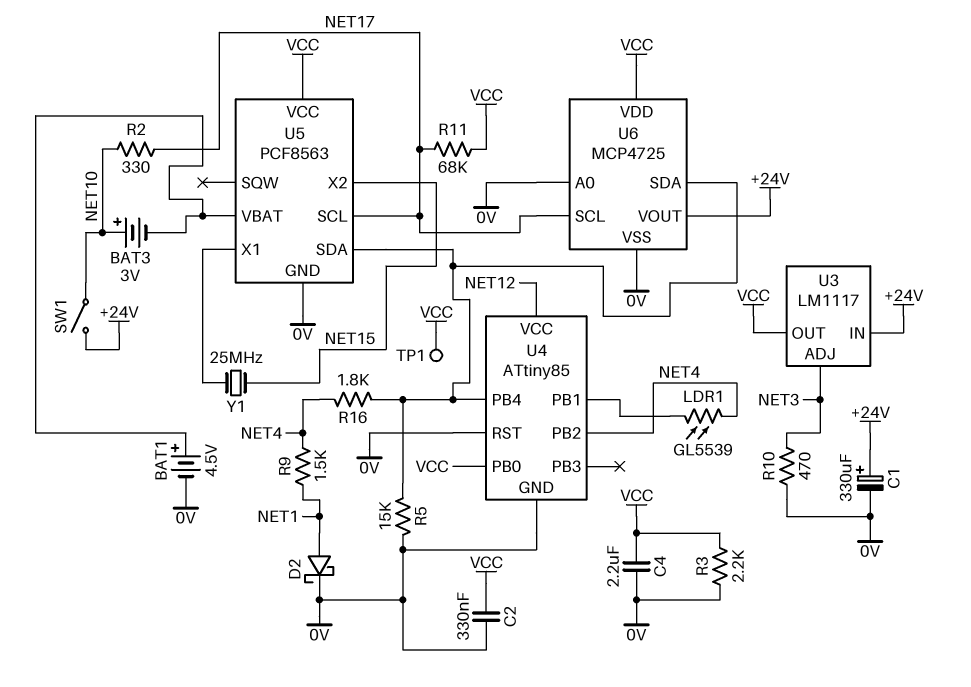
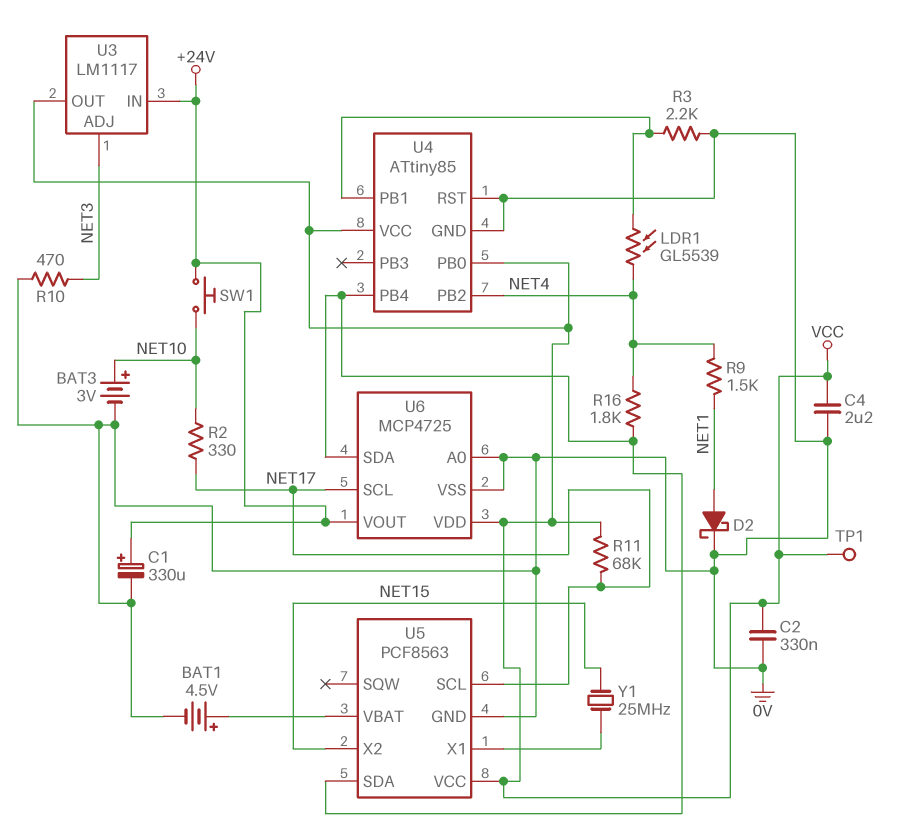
BAT3: 3V (plus NET10, minus U5/VBAT) -> 3V (plus NET10, minus 0V)
R3: 2.2k (0V, VCC) -> 2.2k (0V, U4/PB1)
R5: 15k (0V, U4/PB4) -> none
SW1: switch (+24V, NET10) -> button (+24V, NET10)
U4 pin VCC: NET12 -> VCC

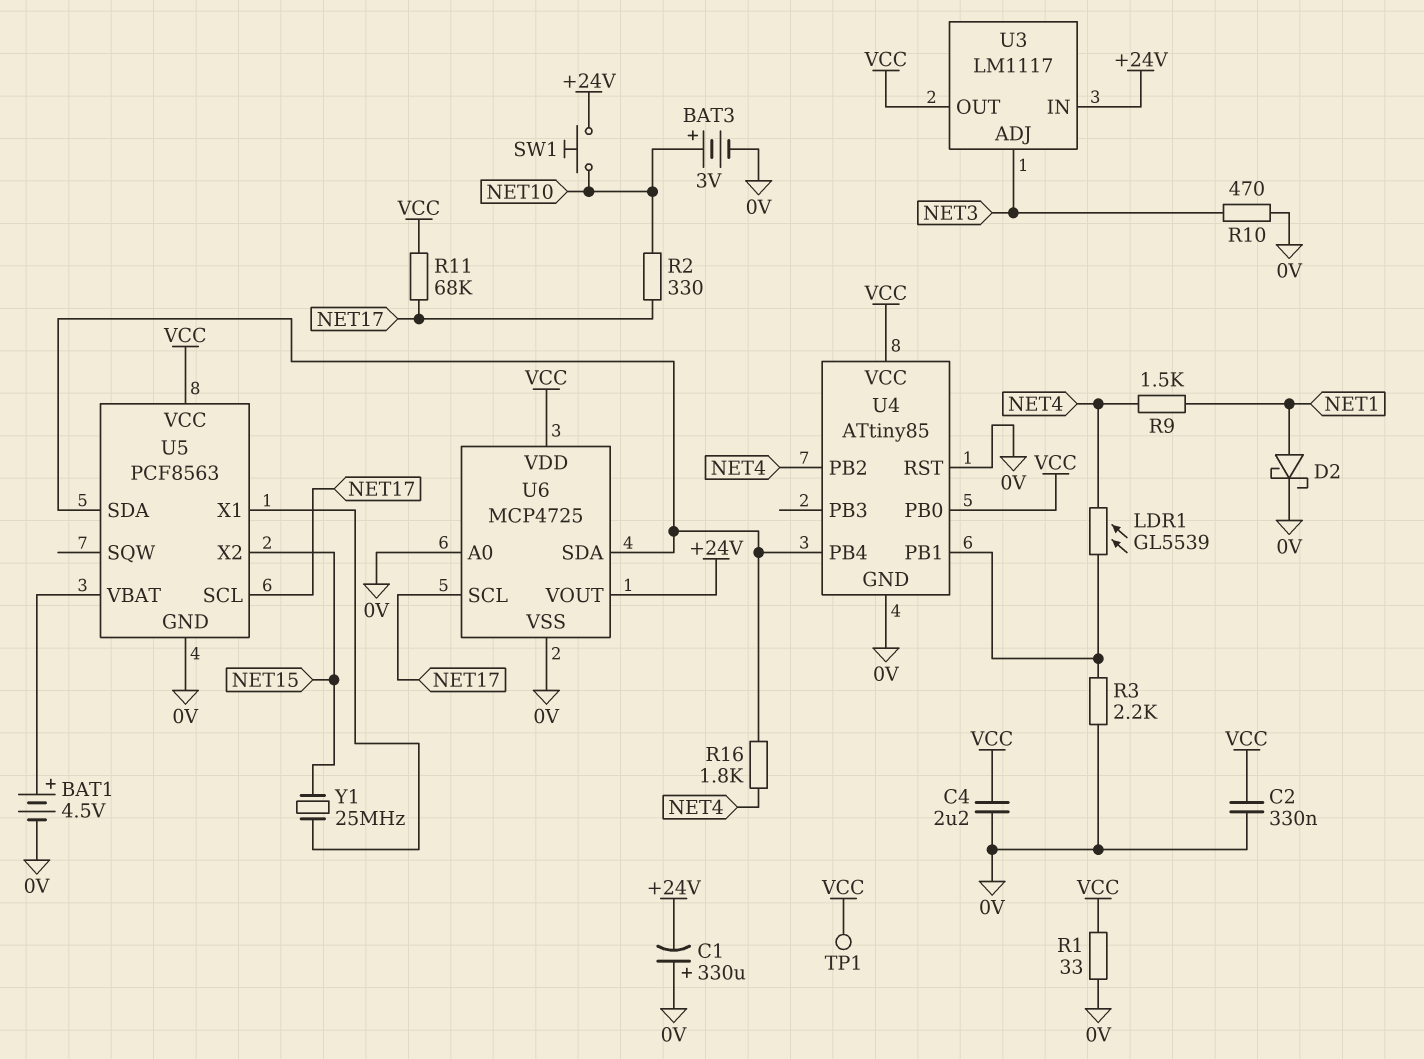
C1: 330uF (plus +24V, minus 0V) -> 330uF (plus 0V, minus +24V)
R1: none -> 33 (0V, VCC)

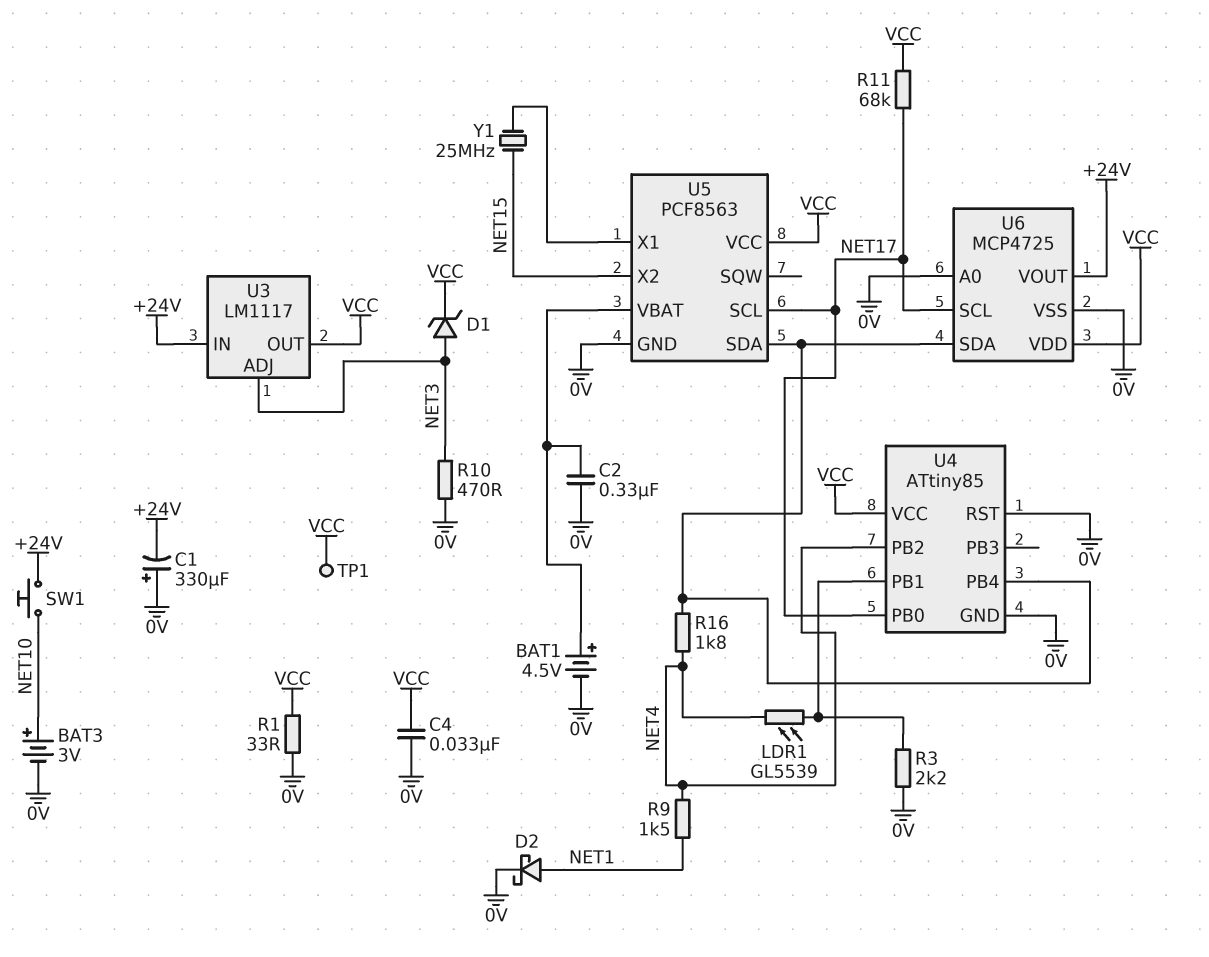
C2: 330nF (0V, VCC) -> 330nF (0V, U5/VBAT)
C4: 2.2uF (0V, VCC) -> 33nF (0V, VCC)
D1: none -> zener (A NET3, K VCC)
R2: 330 (NET10, NET17) -> none
U4 pin PB0: VCC -> NET17

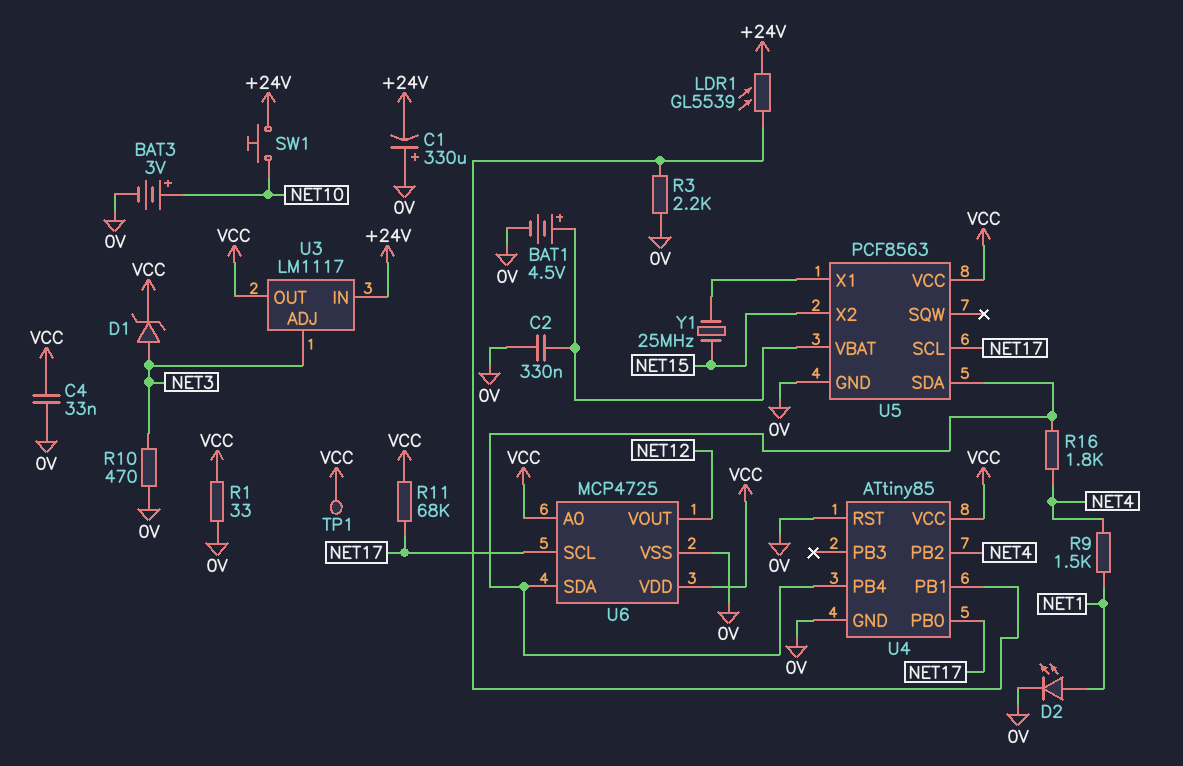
D2: schottky (A NET1, K 0V) -> LED (A NET1, K 0V)
LDR1: GL5539 (NET4, U4/PB1) -> GL5539 (+24V, U4/PB1)
U6 pin A0: 0V -> VCC
U6 pin VOUT: +24V -> NET12

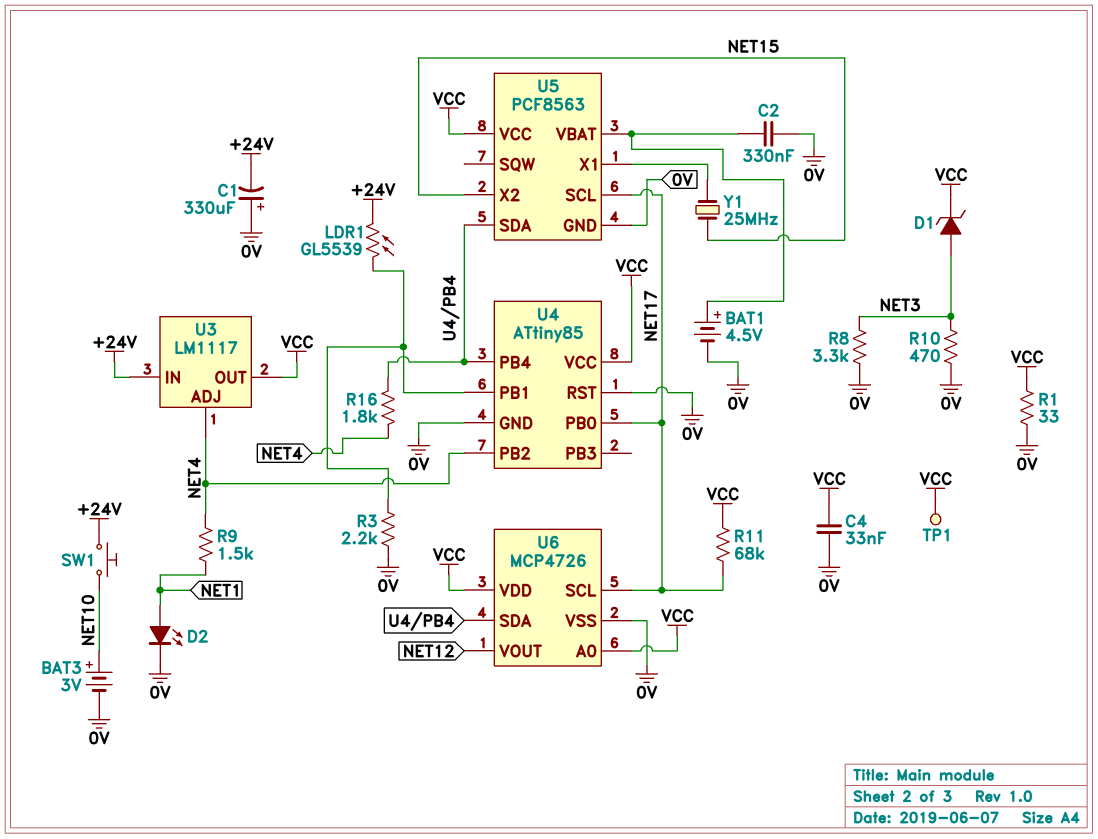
R8: none -> 3.3k (0V, NET3)
U3 pin ADJ: NET3 -> NET4
U6: MCP4725 -> MCP4726

